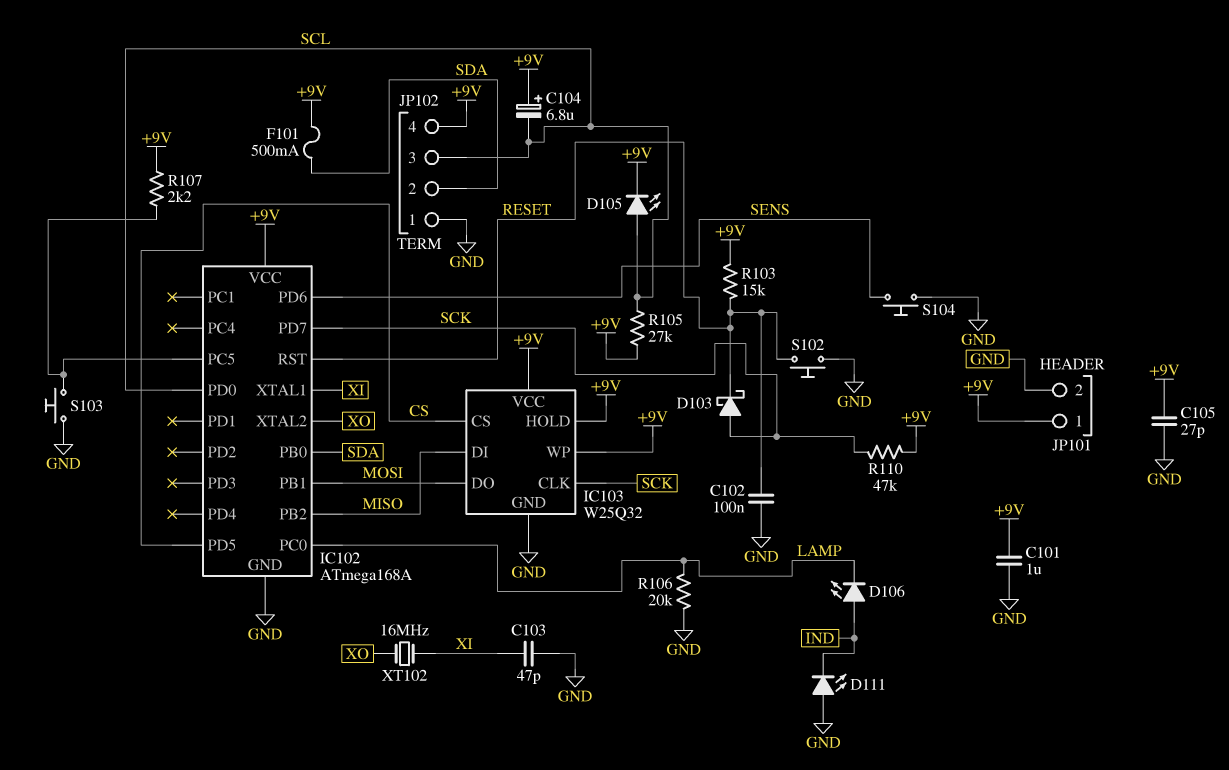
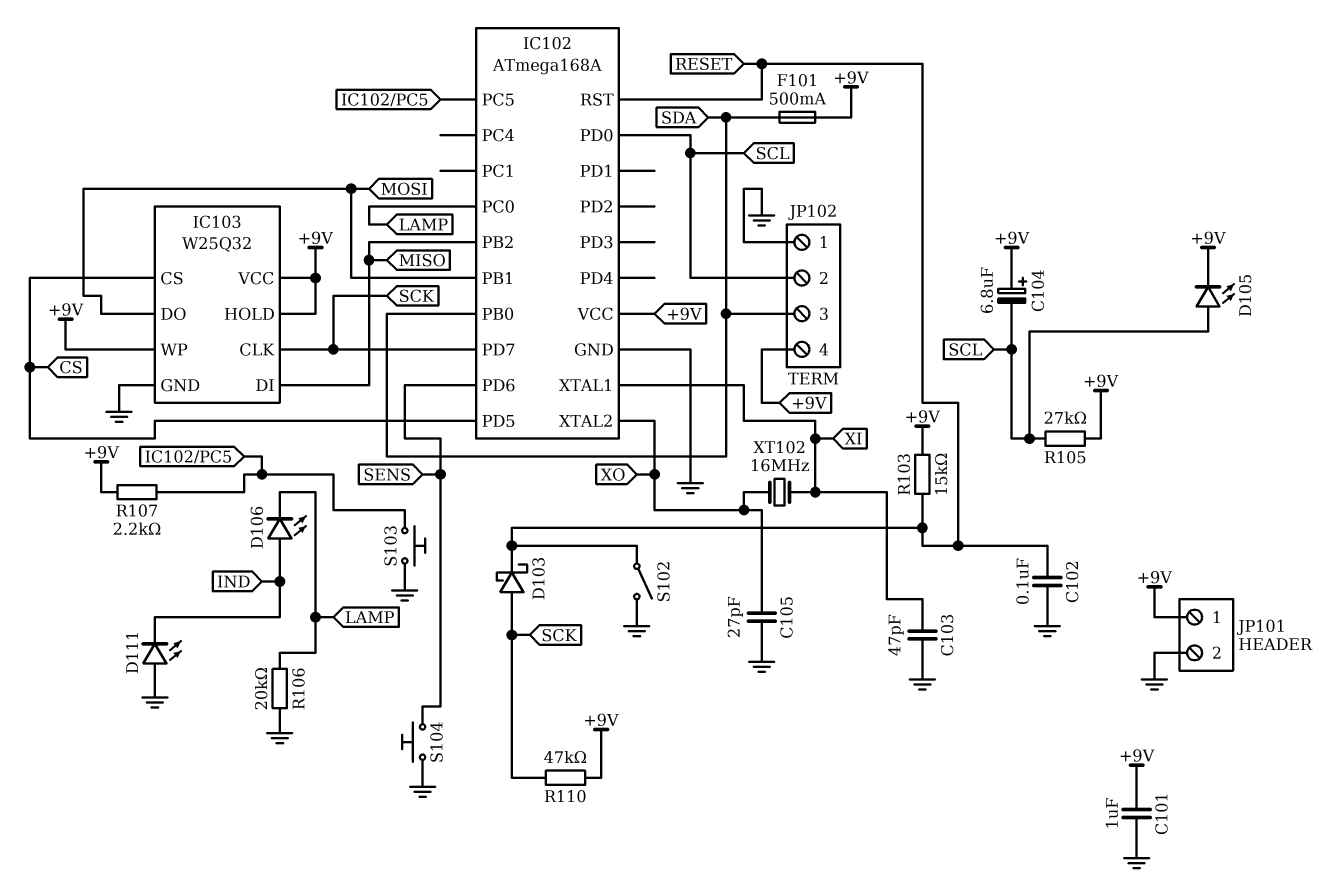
C105: 27pF (+9V, GND) -> 27pF (GND, XO)
JP102 pin 2: SDA -> SCL
JP102 pin 3: SCL -> SDA
S102: button (GND, RESET) -> switch (GND, RESET)

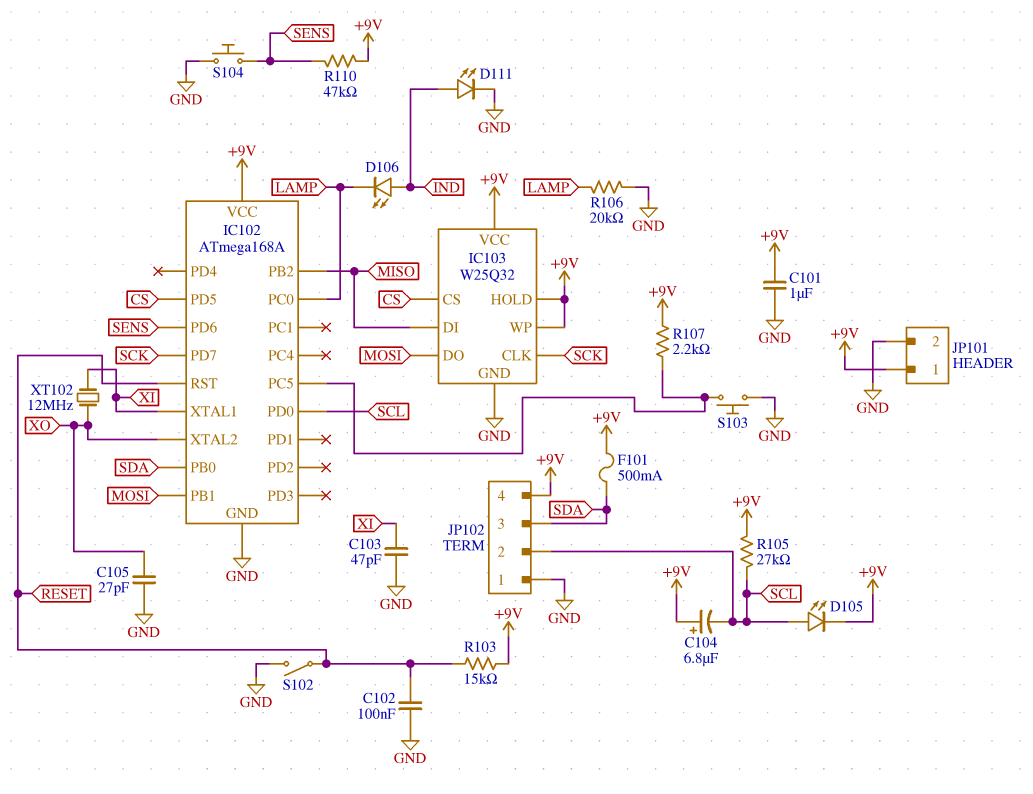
D103: schottky (A SCK, K RESET) -> none
D111: LED (A GND, K IND) -> LED (A IND, K GND)
R110: 47k (+9V, SCK) -> 47k (+9V, SENS)
XT102: 16MHz (XI, XO) -> 12MHz (XI, XO)

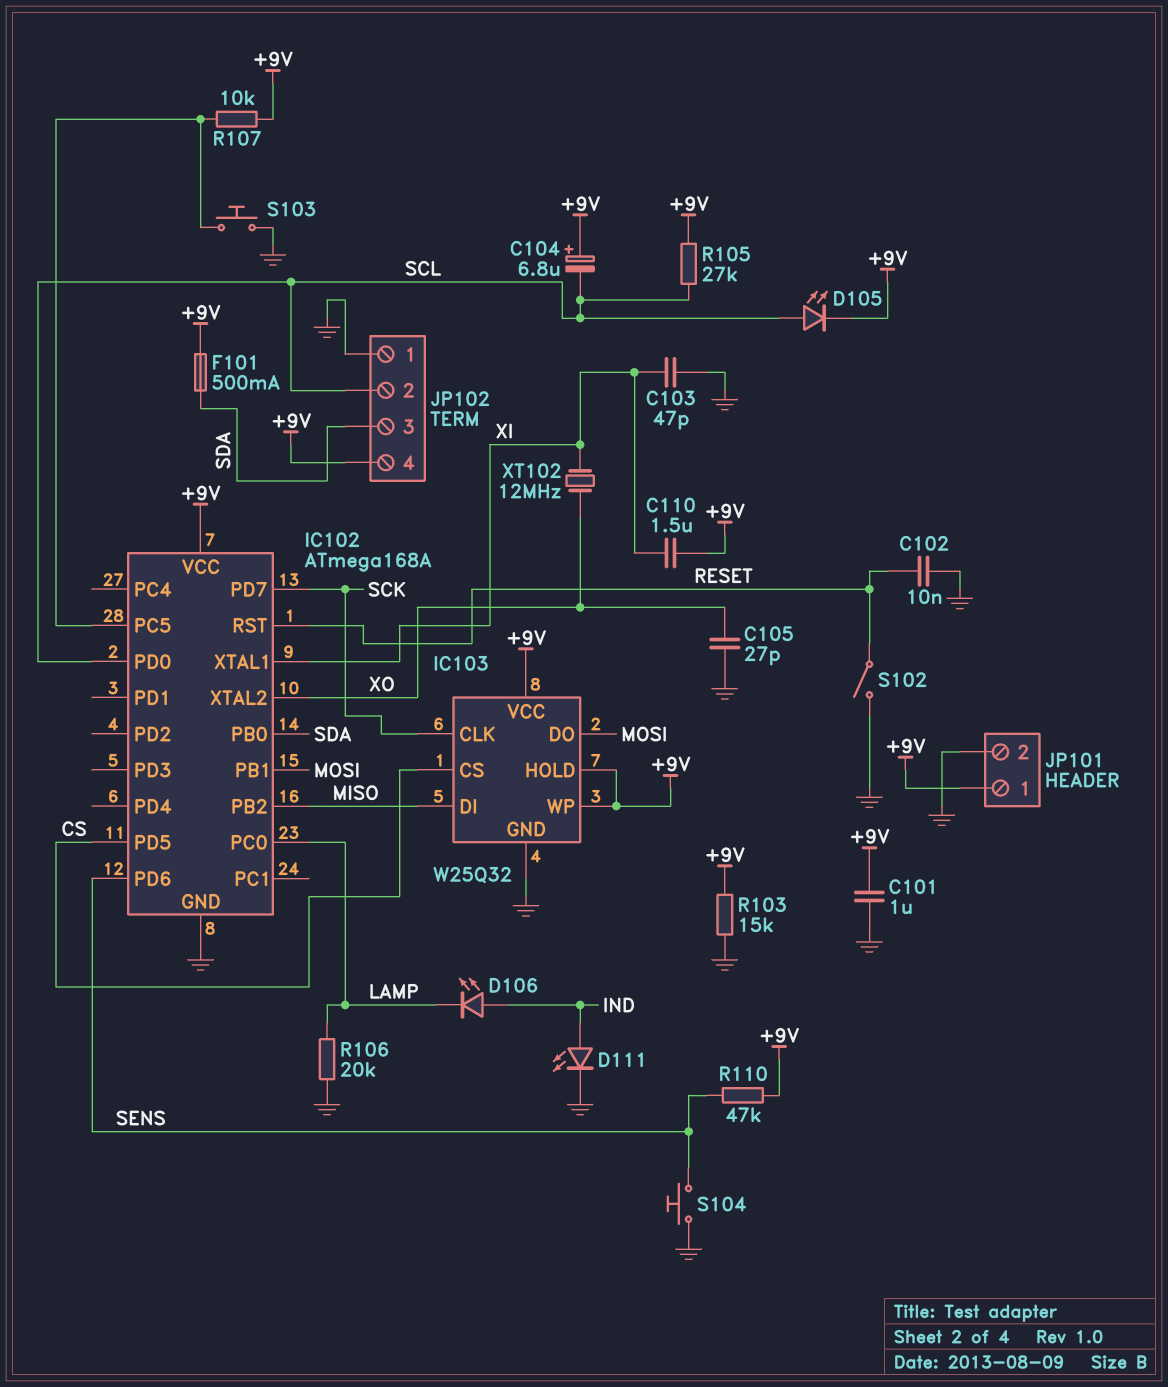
C102: 100nF (GND, RESET) -> 10nF (GND, RESET)
C110: none -> 1.5uF (+9V, XI)
R103: 15k (+9V, RESET) -> 15k (+9V, GND)
R107: 2.2k (+9V, IC102/PC5) -> 10k (+9V, IC102/PC5)

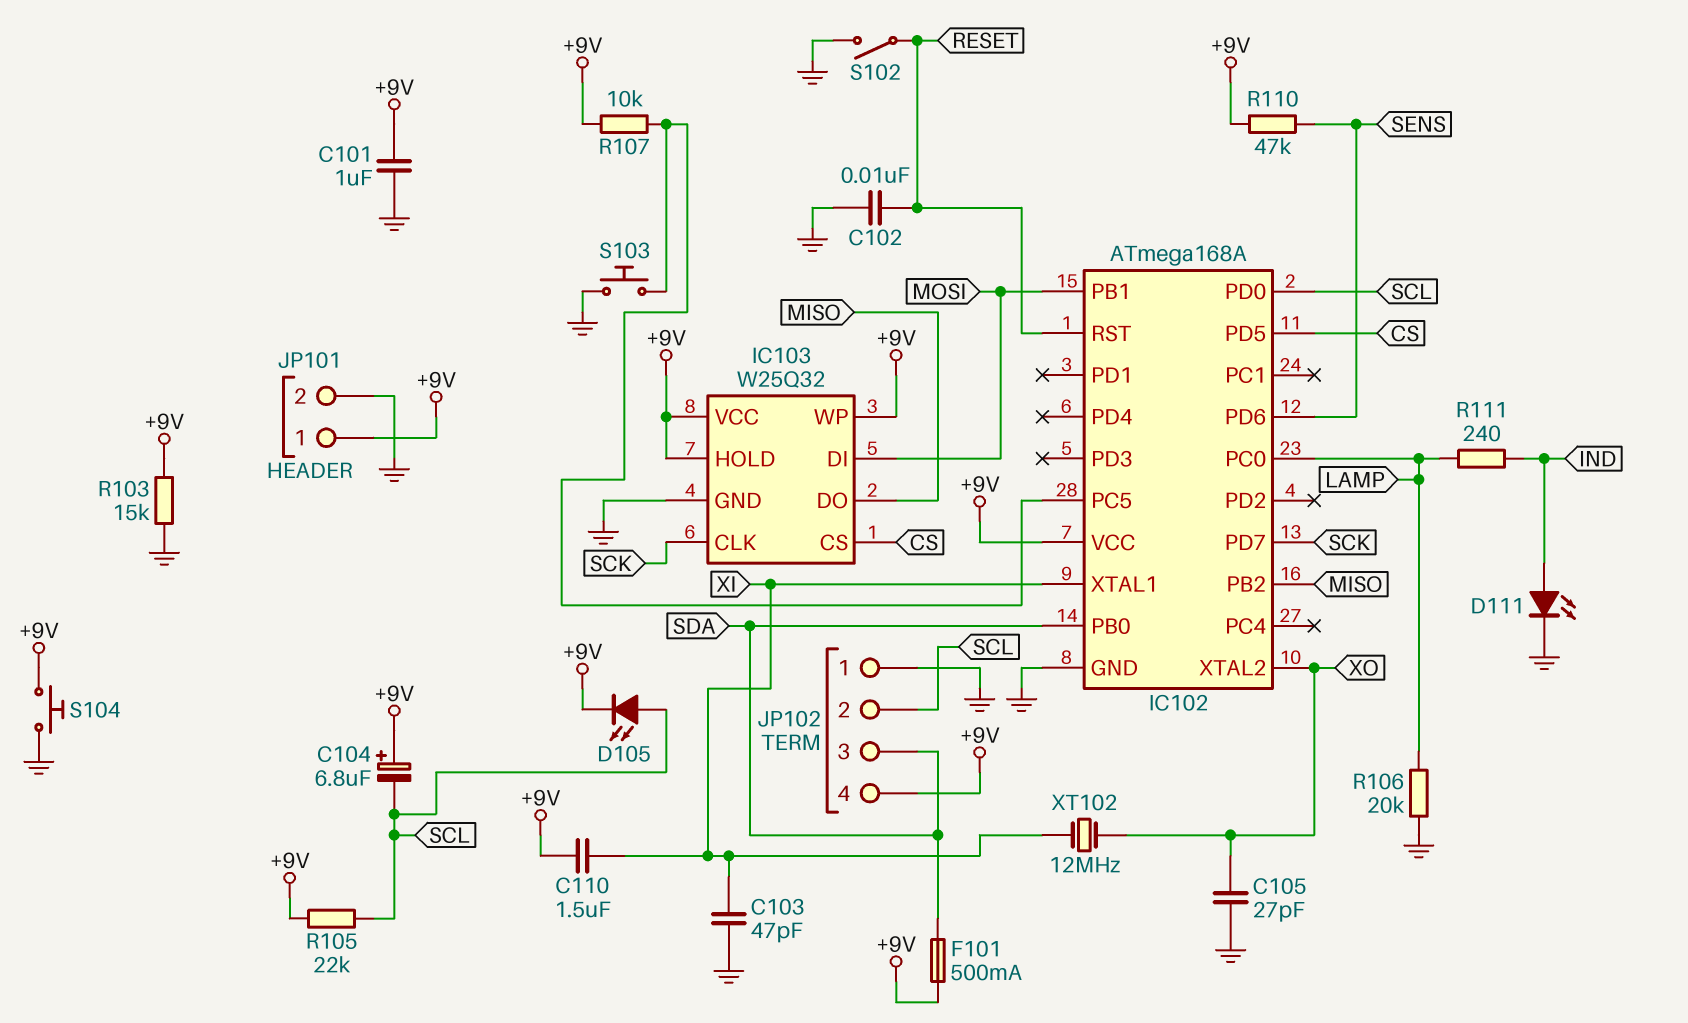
D106: LED (A IND, K LAMP) -> none
IC103 pin DI: MISO -> MOSI
IC103 pin DO: MOSI -> MISO
R105: 27k (+9V, SCL) -> 22k (+9V, SCL)
R111: none -> 240 (IND, LAMP)
S104: button (GND, SENS) -> button (+9V, GND)

